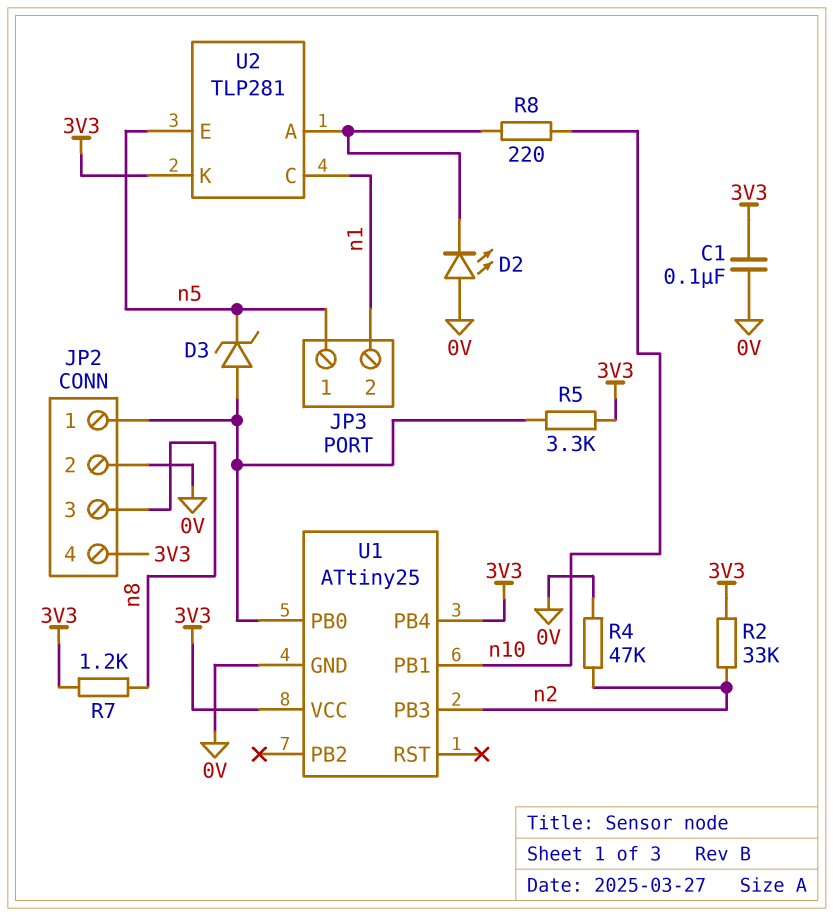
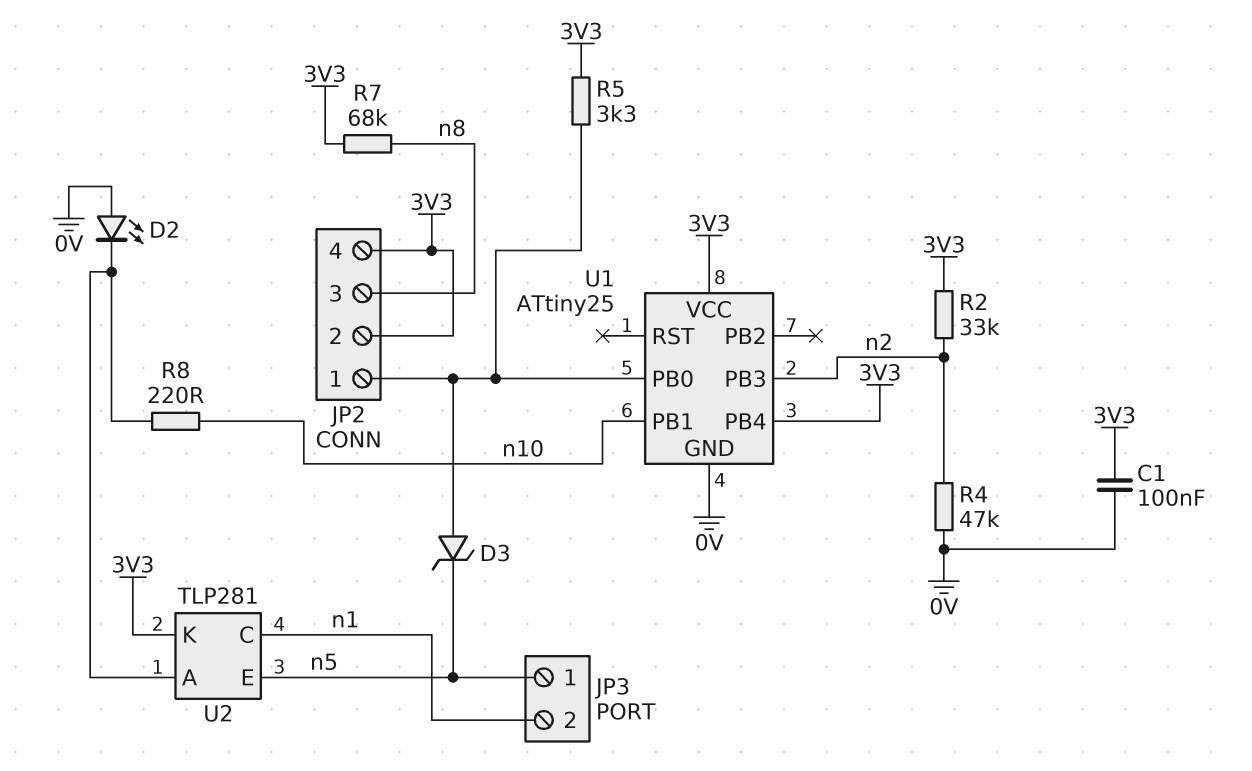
JP2 pin 2: 0V -> 3V3
R7: 1.2k (3V3, n8) -> 68k (3V3, n8)

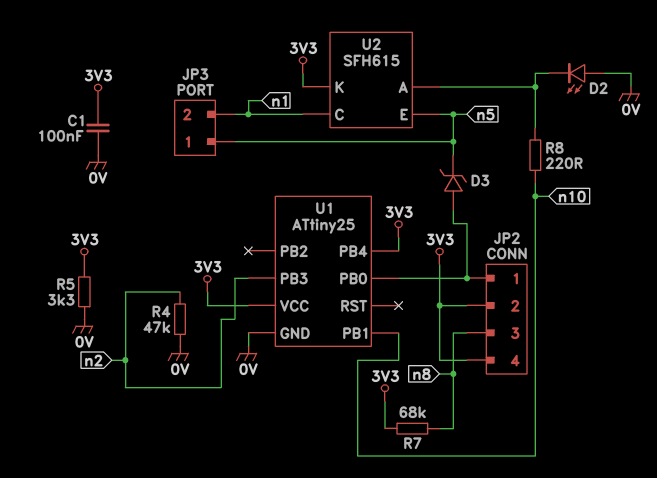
R2: 33k (3V3, n2) -> none
R5: 3.3k (3V3, JP2/1) -> 3.3k (0V, 3V3)
U2: TLP281 -> SFH615

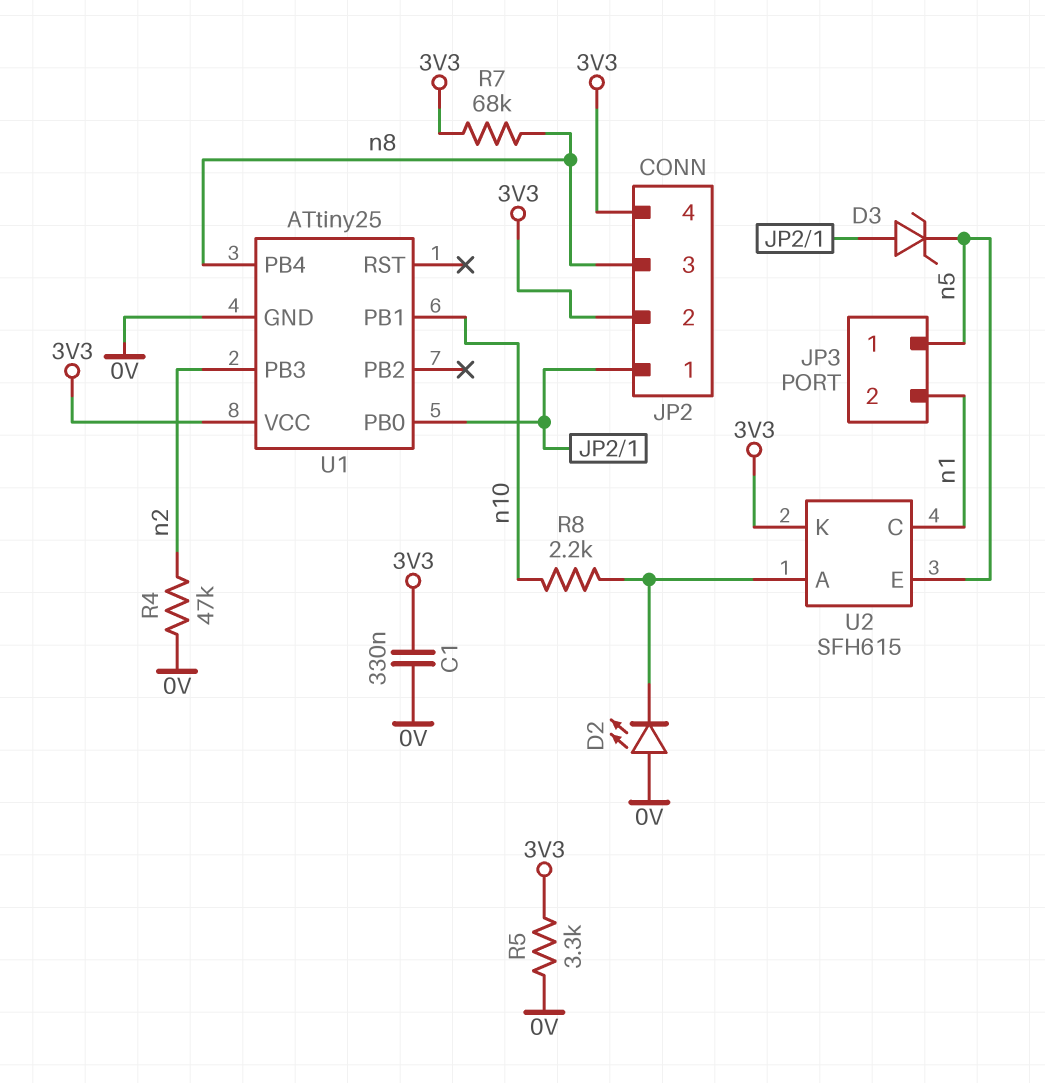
C1: 100nF (0V, 3V3) -> 330nF (0V, 3V3)
R8: 220 (U2/A, n10) -> 2.2k (U2/A, n10)
U1 pin PB4: 3V3 -> n8

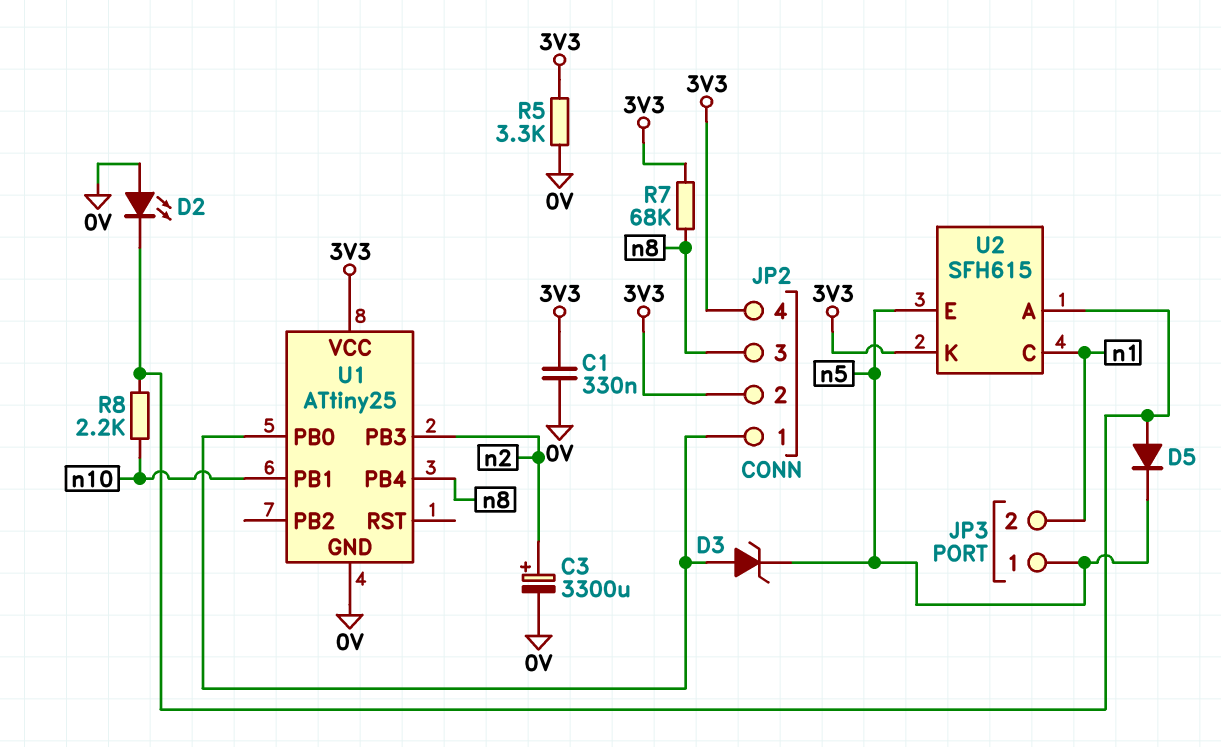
C3: none -> 3300uF (plus n2, minus 0V)
D5: none -> diode (A U2/A, K n5)
R4: 47k (0V, n2) -> none

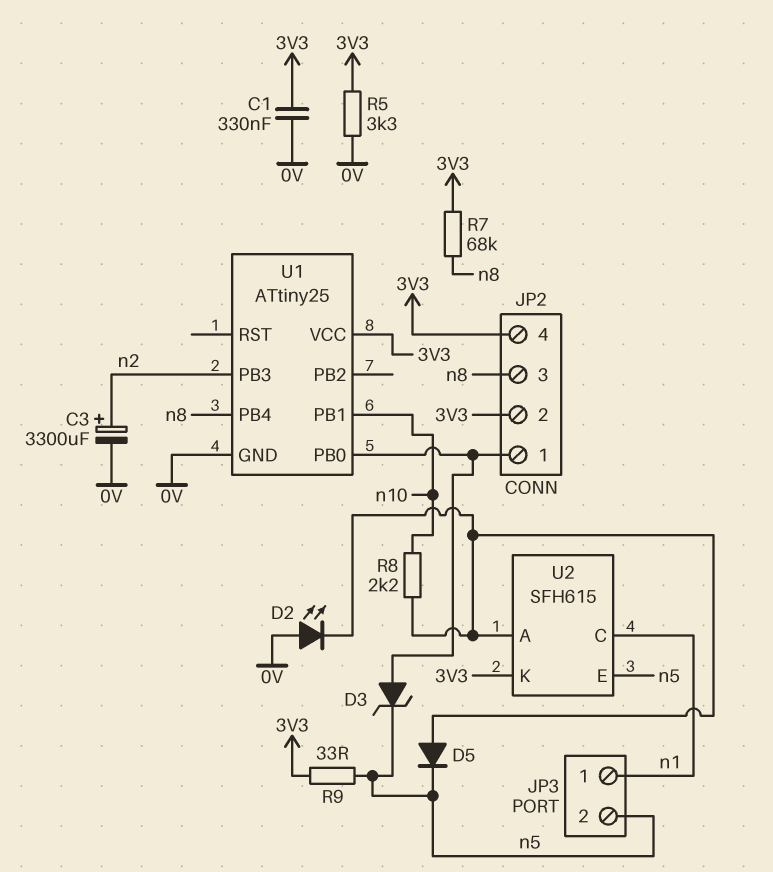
JP3 pin 1: n5 -> n1
JP3 pin 2: n1 -> n5
R9: none -> 33 (3V3, n5)

